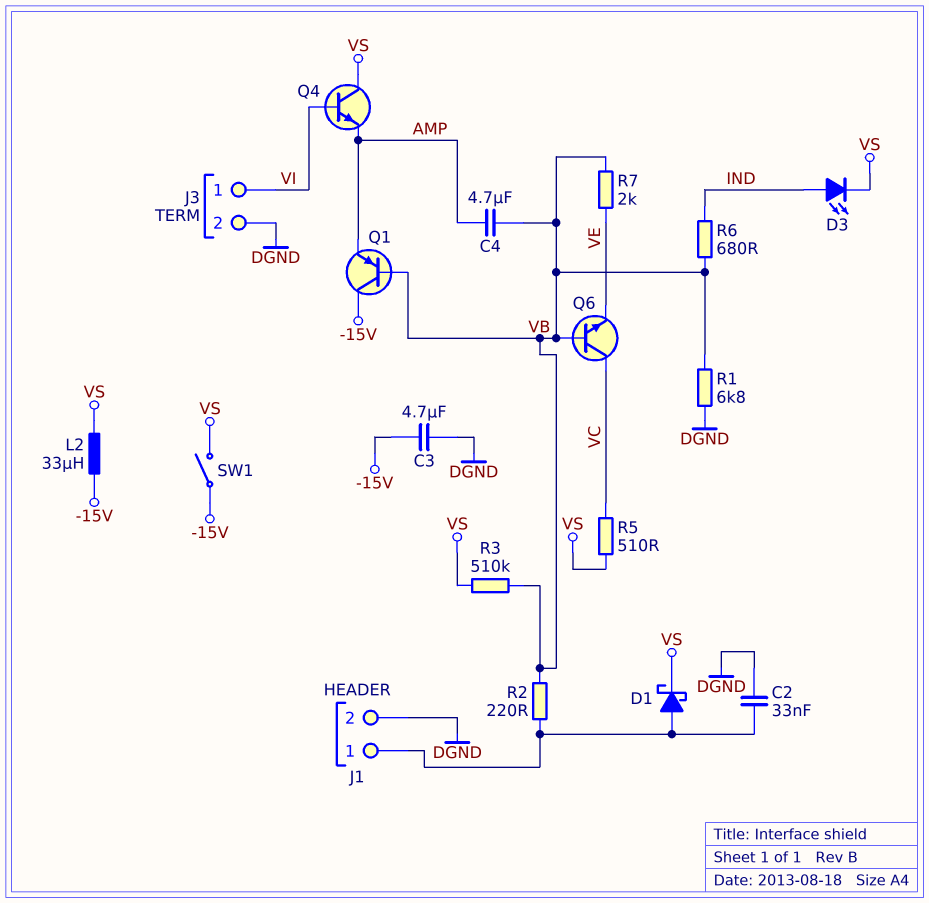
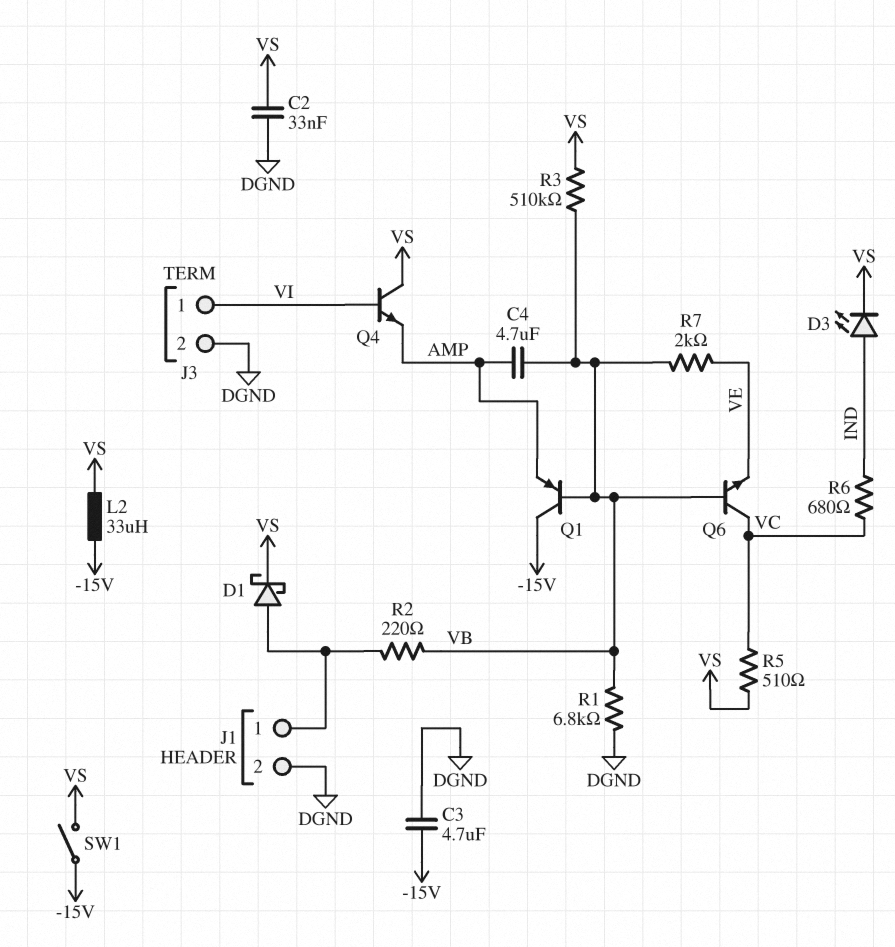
C2: 33nF (DGND, J1/1) -> 33nF (DGND, VS)
R6: 680 (IND, VB) -> 680 (IND, VC)

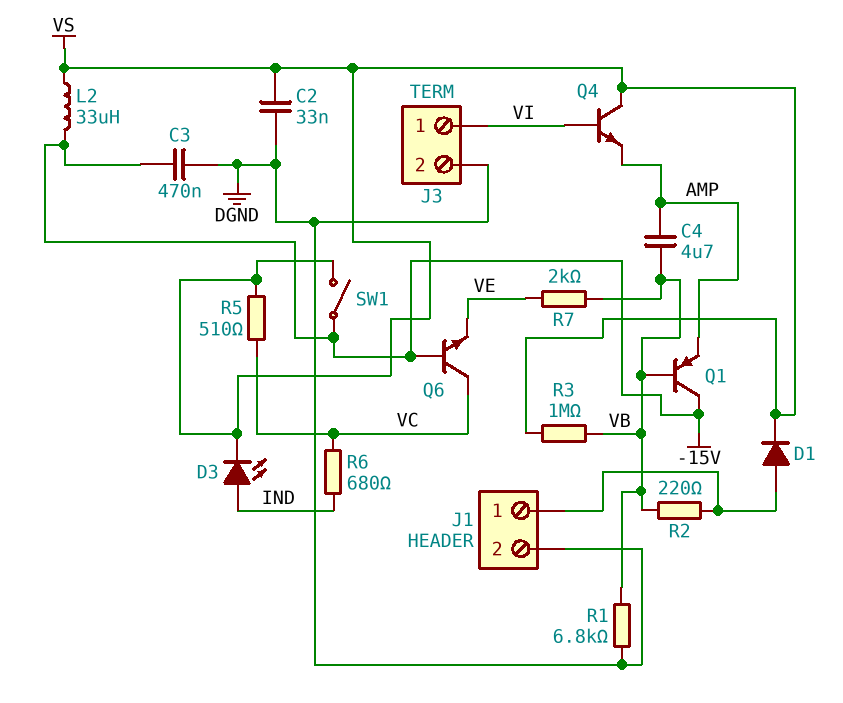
C3: 4.7uF (-15V, DGND) -> 470nF (-15V, DGND)
D1: schottky (A J1/1, K VS) -> diode (A J1/1, K VS)
Q6: NPN (B VB, C VC, E VE) -> NPN (B -15V, C VC, E VE)
R3: 510k (VB, VS) -> 1M (VB, VS)

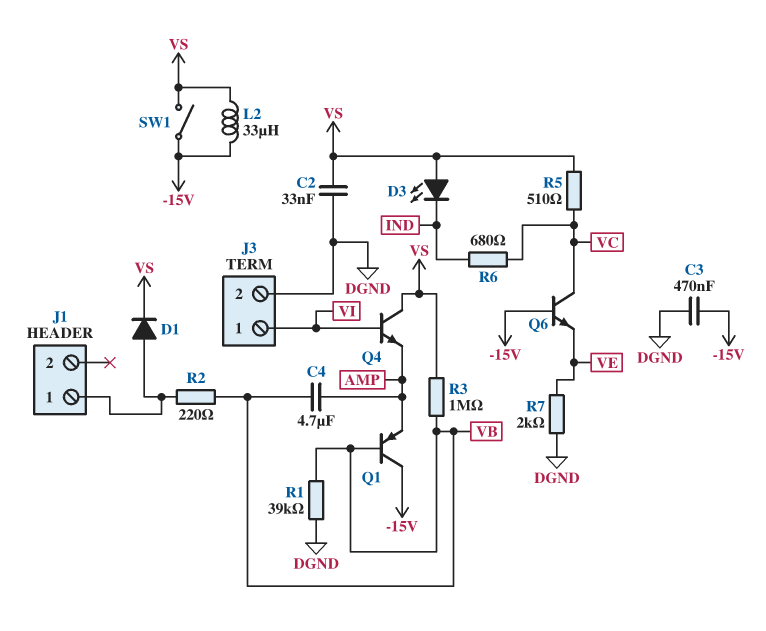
D3: LED (A IND, K VS) -> LED (A VS, K IND)
J1 pin 2: DGND -> none
R1: 6.8k (DGND, VB) -> 39k (DGND, VB)
R7: 2k (VB, VE) -> 2k (DGND, VE)

